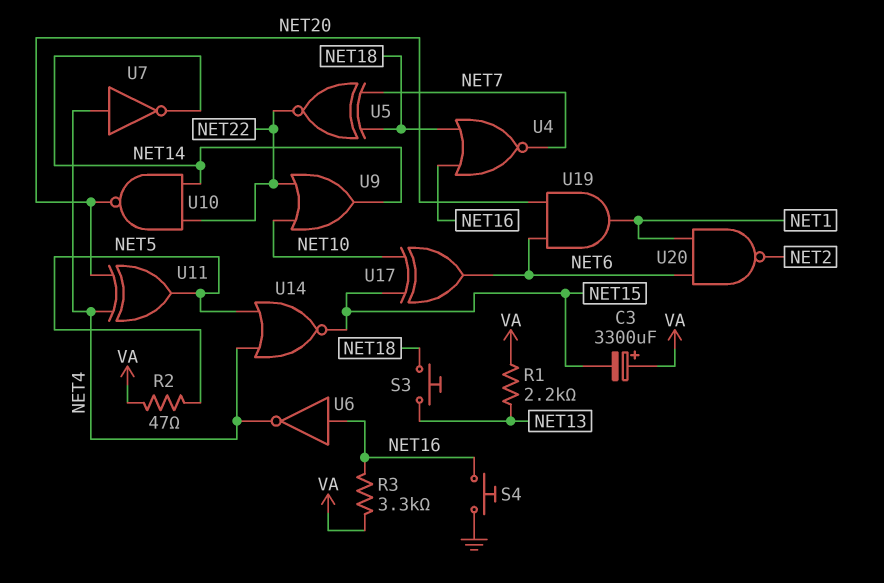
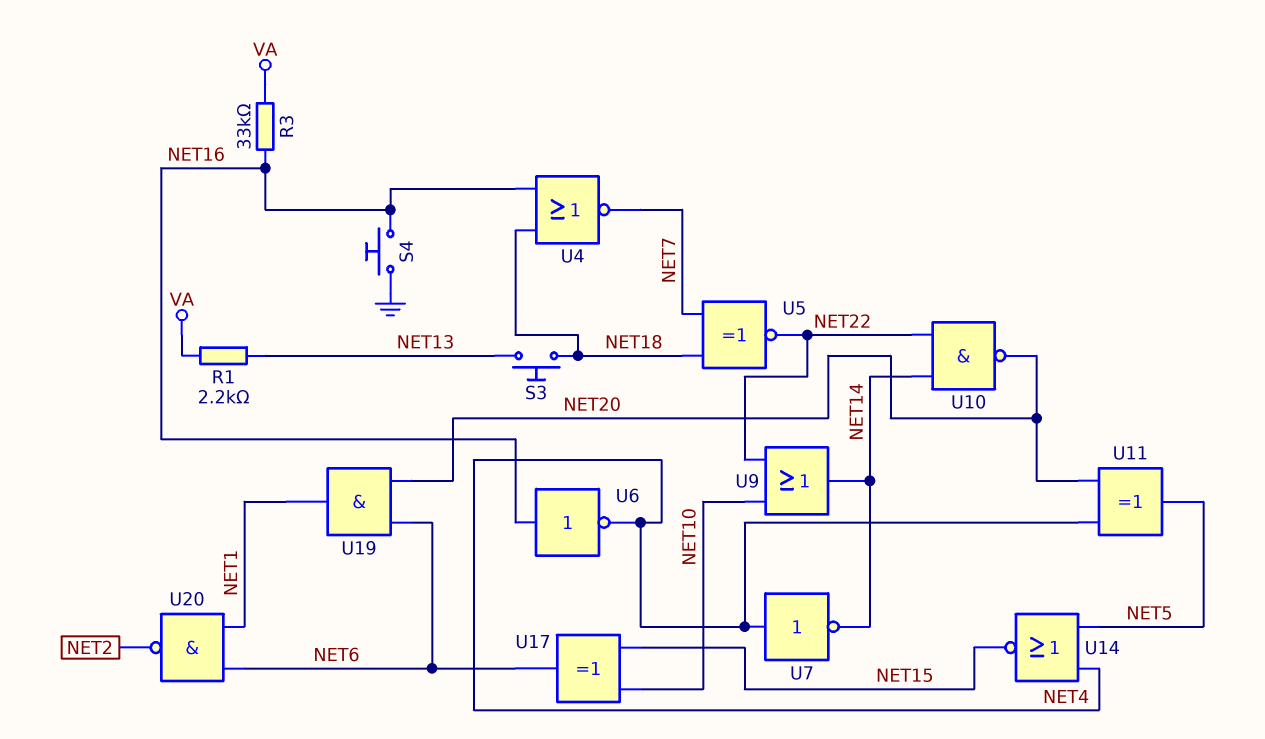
C3: 3300uF (plus VA, minus NET15) -> none
R2: 47 (NET5, VA) -> none
R3: 3.3k (NET16, VA) -> 33k (NET16, VA)

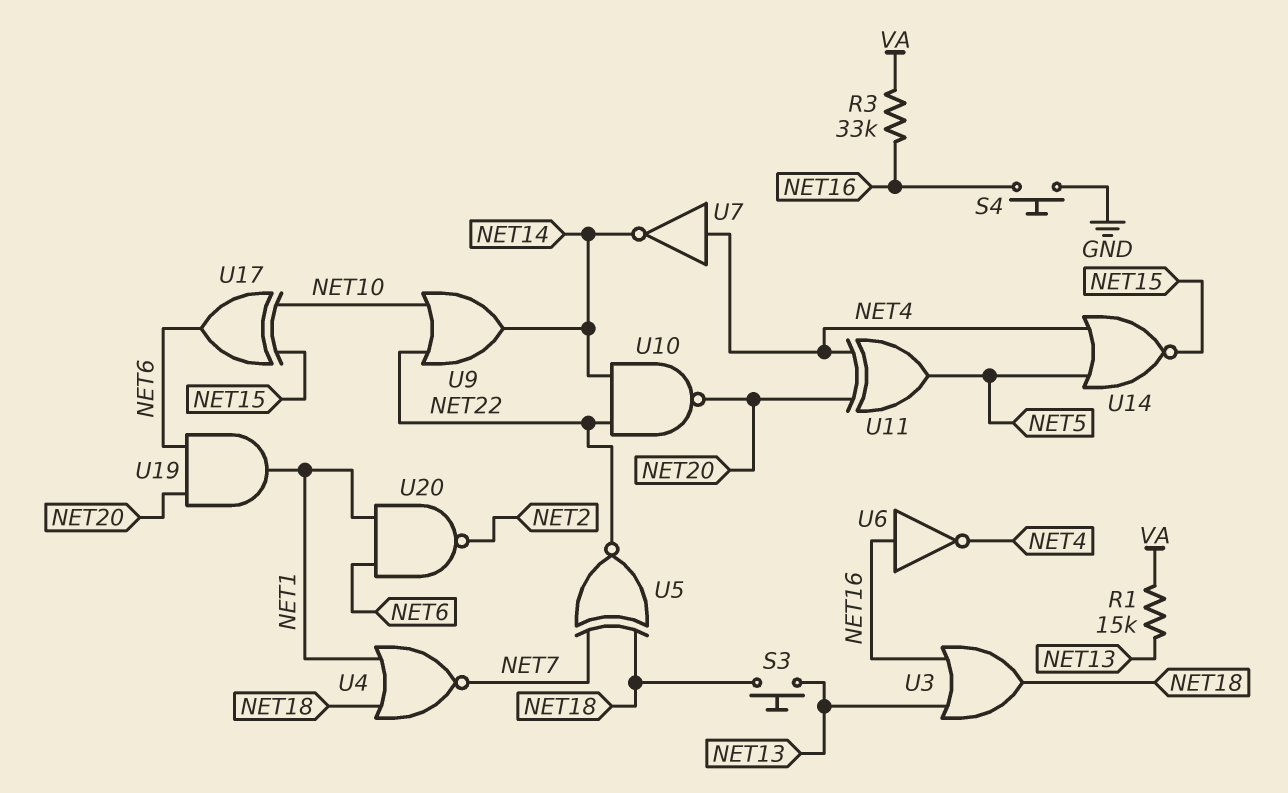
R1: 2.2k (NET13, VA) -> 15k (NET13, VA)
U3: none -> OR (in NET13, in NET16, out NET18)
U4: NOR (in NET16, in NET18, out NET7) -> NOR (in NET1, in NET18, out NET7)

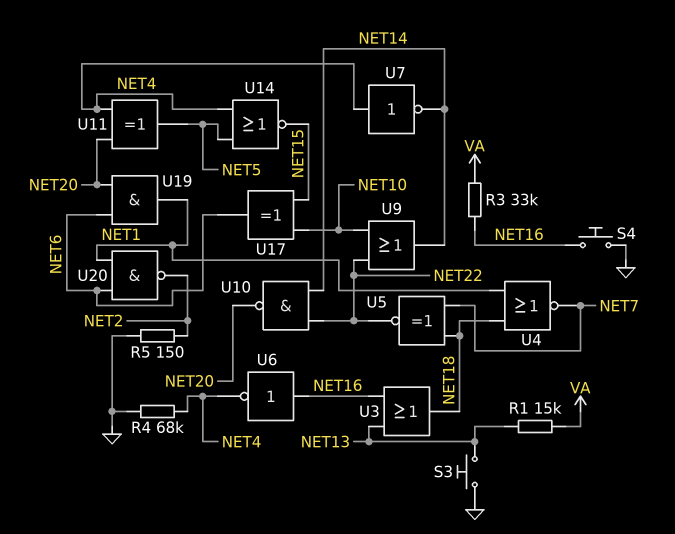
R4: none -> 68k (GND, NET4)
R5: none -> 150 (GND, NET2)
S3: button (NET13, NET18) -> button (GND, NET13)

